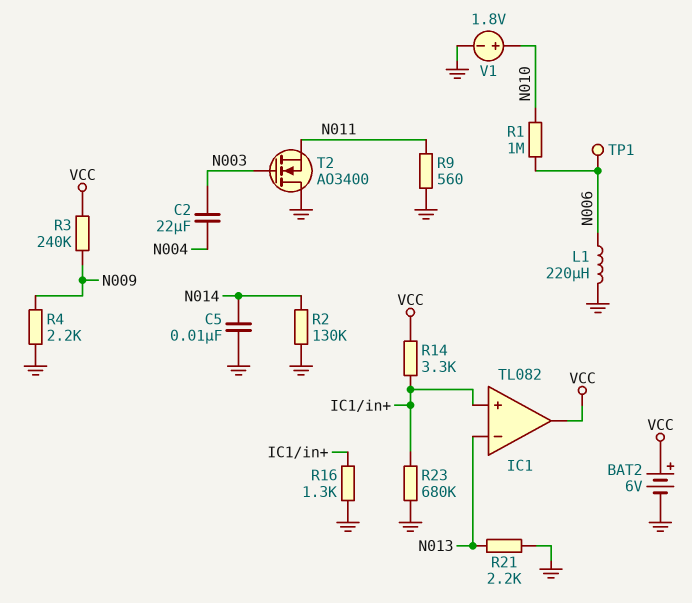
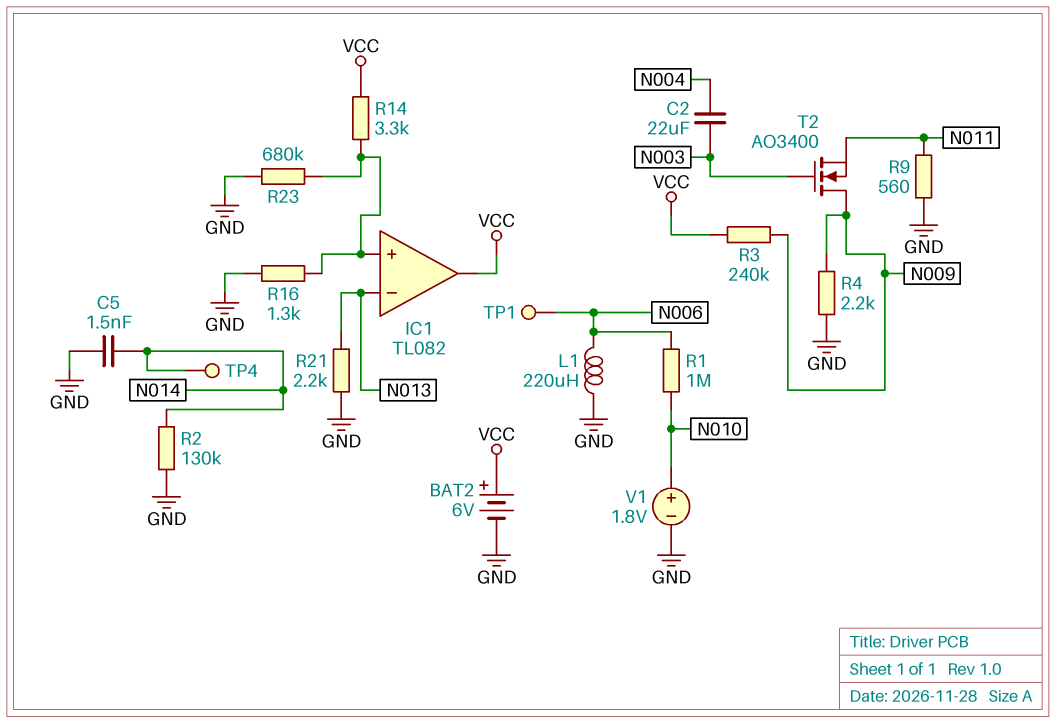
C5: 10nF (GND, N014) -> 1.5nF (GND, N014)
T2: NMOS AO3400 (G N003, D GND, S N011) -> NMOS AO3400 (G N003, D N009, S N011)
TP4: none -> test point (N014)

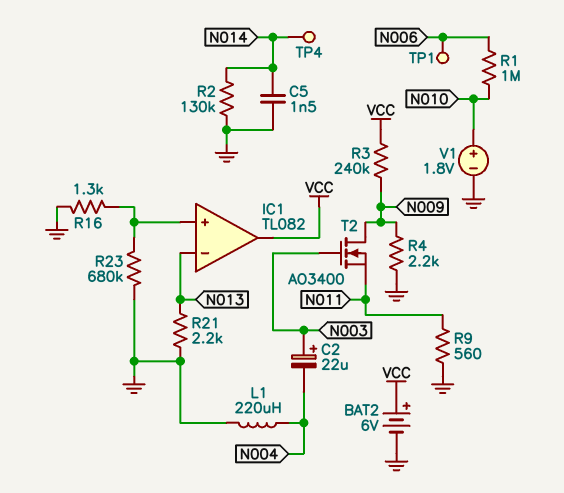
C2: 22uF (N003, N004) -> 22uF (plus N003, minus N004)
L1: 220uH (GND, N006) -> 220uH (GND, N004)
R14: 3.3k (IC1/in+, VCC) -> none

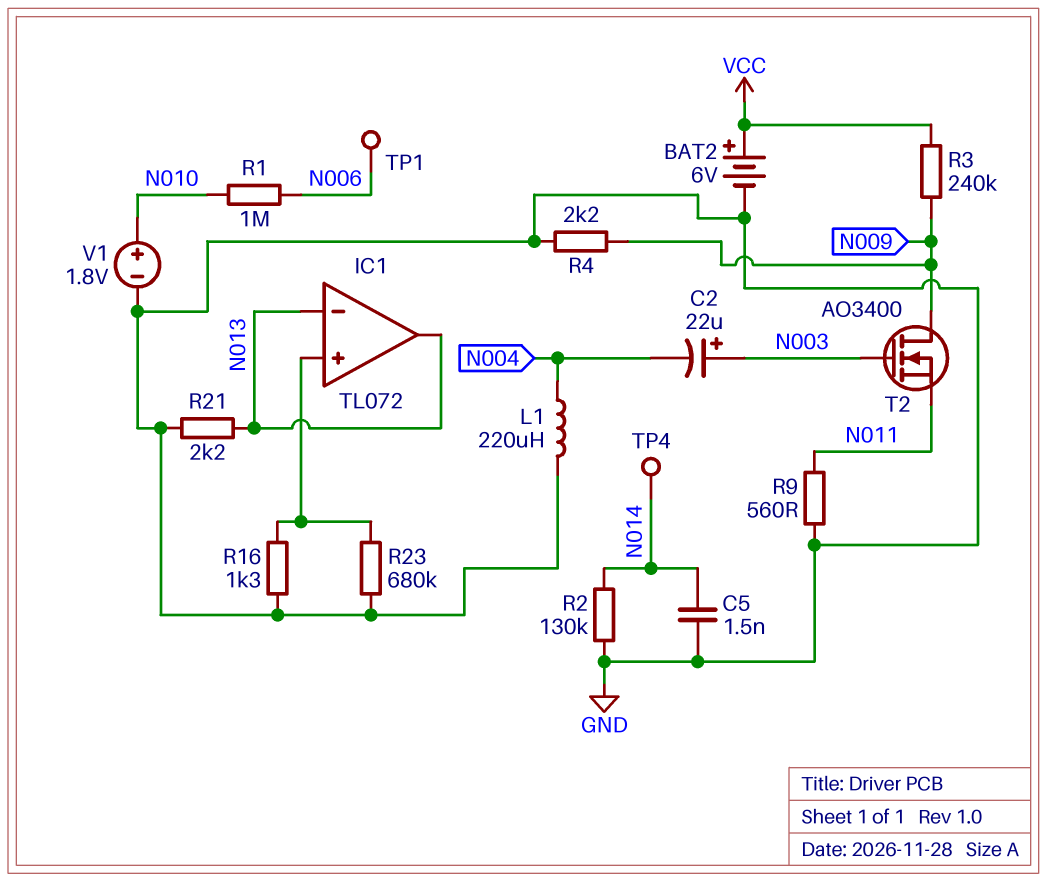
IC1: TL082 -> TL072
IC1 pin out: VCC -> N013

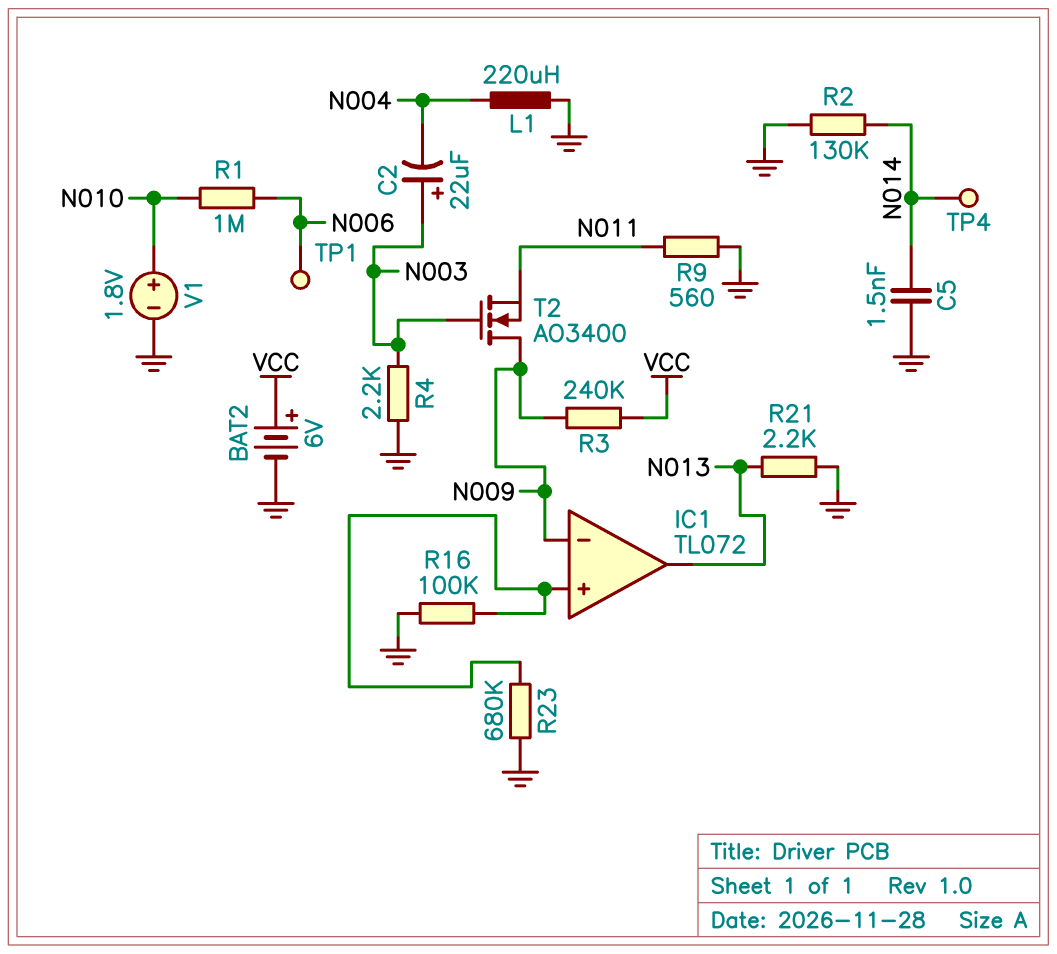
IC1 pin in-: N013 -> N009
R4: 2.2k (GND, N009) -> 2.2k (GND, N003)
R16: 1.3k (GND, IC1/in+) -> 100k (GND, IC1/in+)

